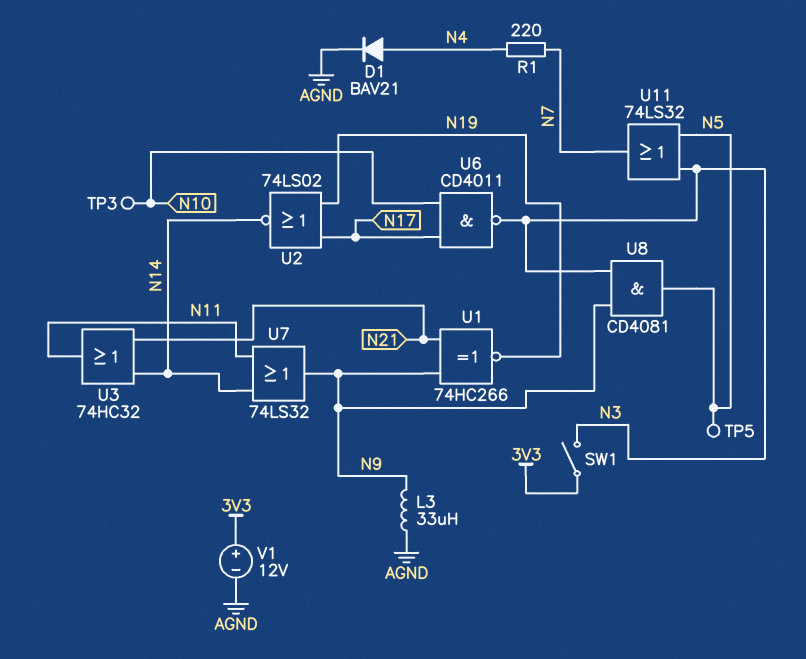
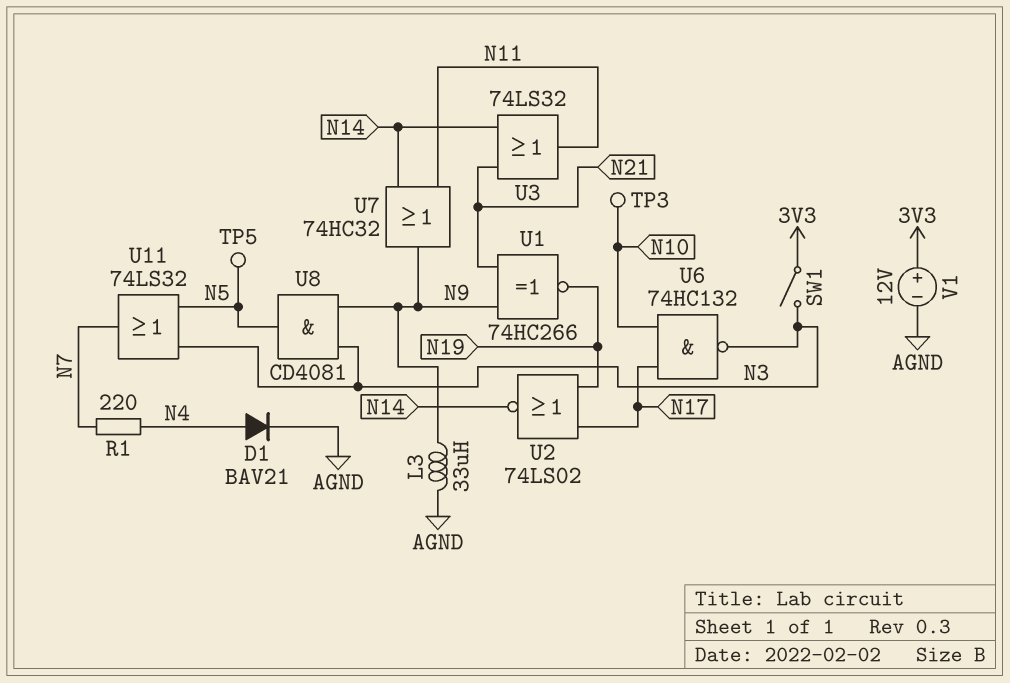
U3: OR 74HC32 (in N14, in N21, out N11) -> OR 74LS32 (in N14, in N21, out N11)
U6: NAND CD4011 (in N10, in N17, out N3) -> NAND 74HC132 (in N10, in N17, out N3)
U7: OR 74LS32 (in N11, in N14, out N9) -> OR 74HC32 (in N11, in N14, out N9)

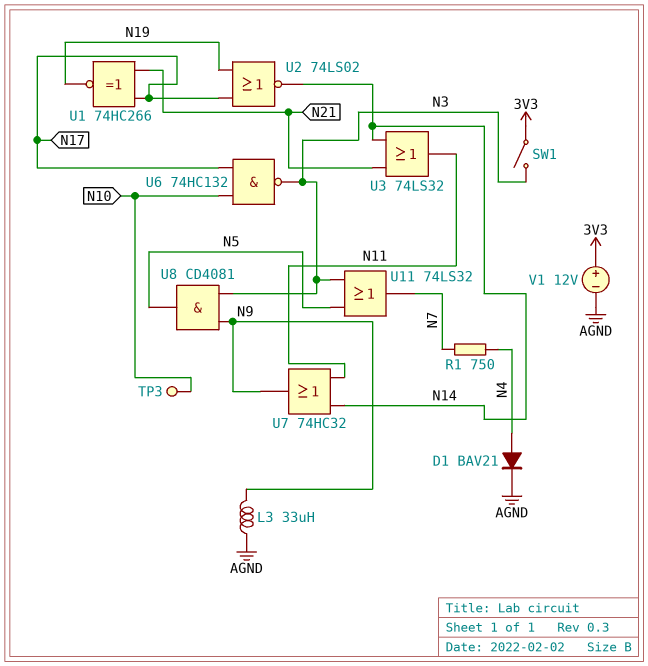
R1: 220 (N4, N7) -> 750 (N4, N7)
TP5: test point (N5) -> none
U1: XNOR 74HC266 (in N9, in N21, out N19) -> XNOR 74HC266 (in N17, in N21, out N19)

